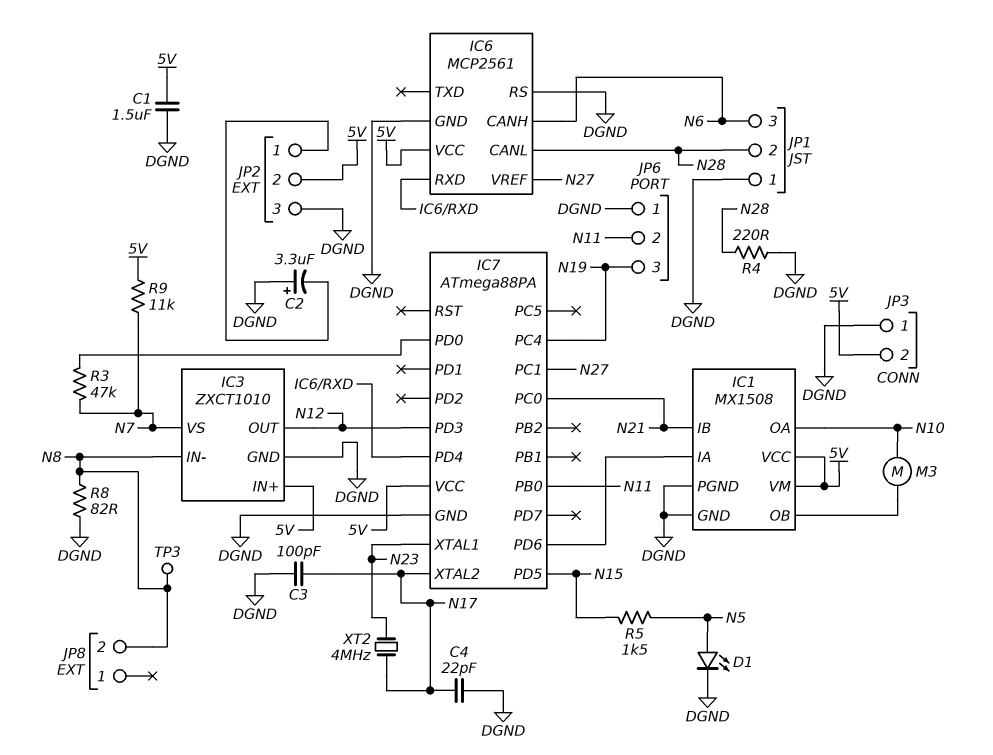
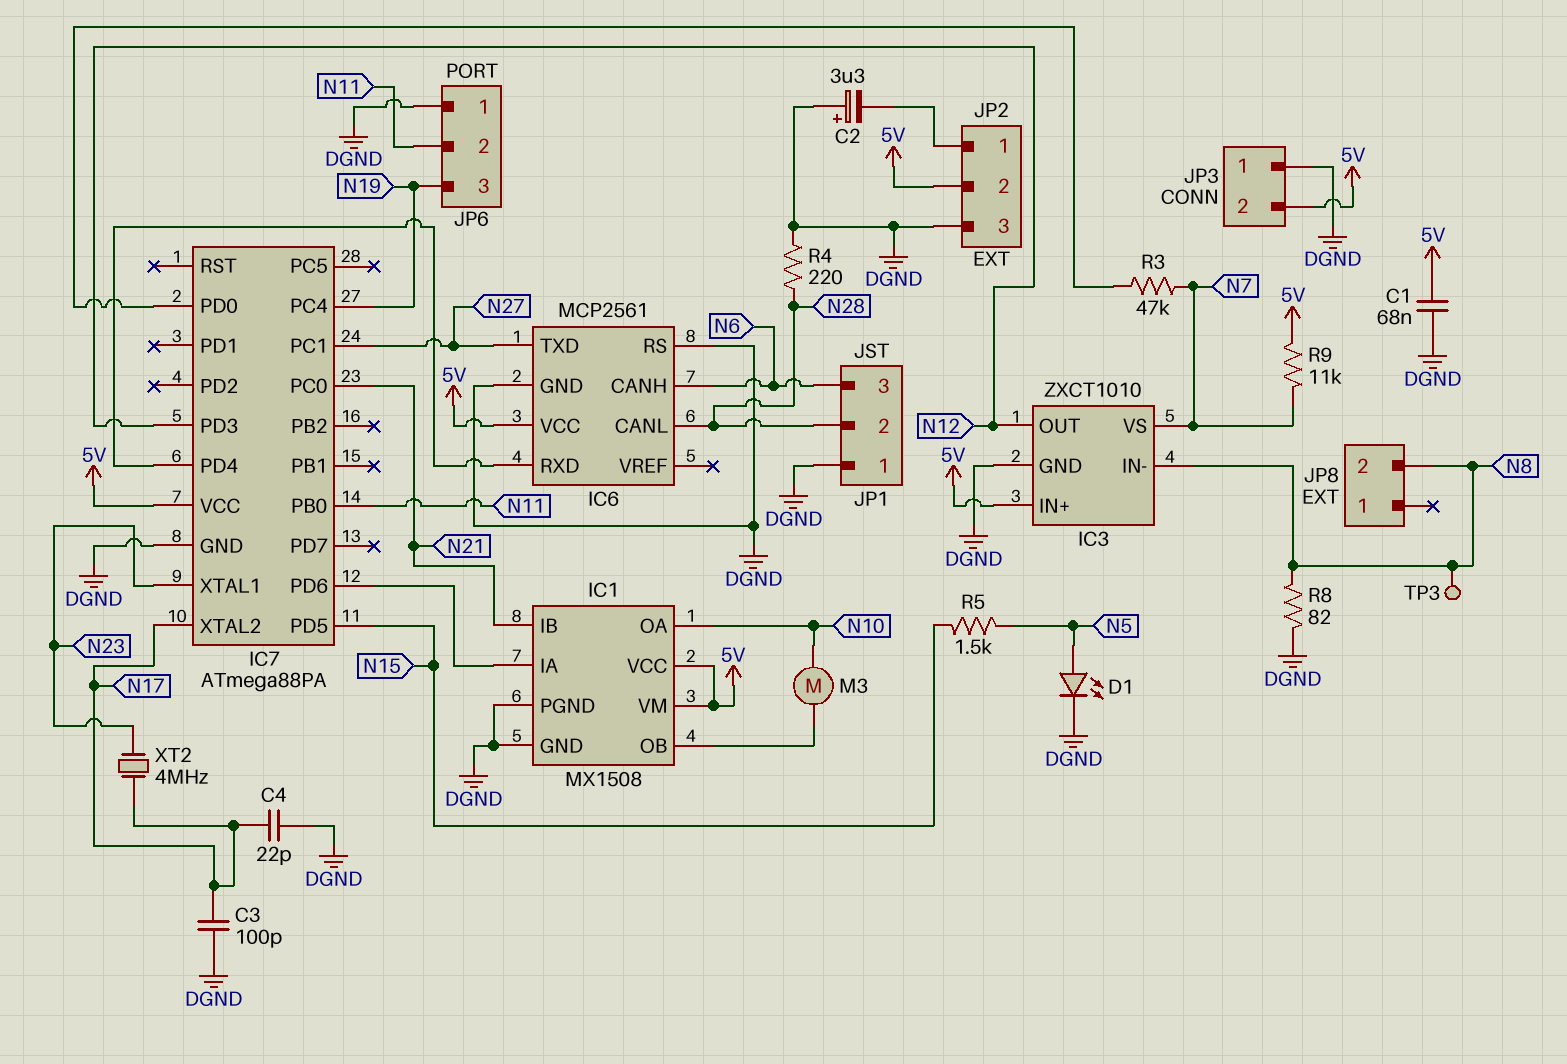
C1: 1.5uF (5V, DGND) -> 68nF (5V, DGND)
IC6 pin TXD: none -> N27
IC6 pin VREF: N27 -> none

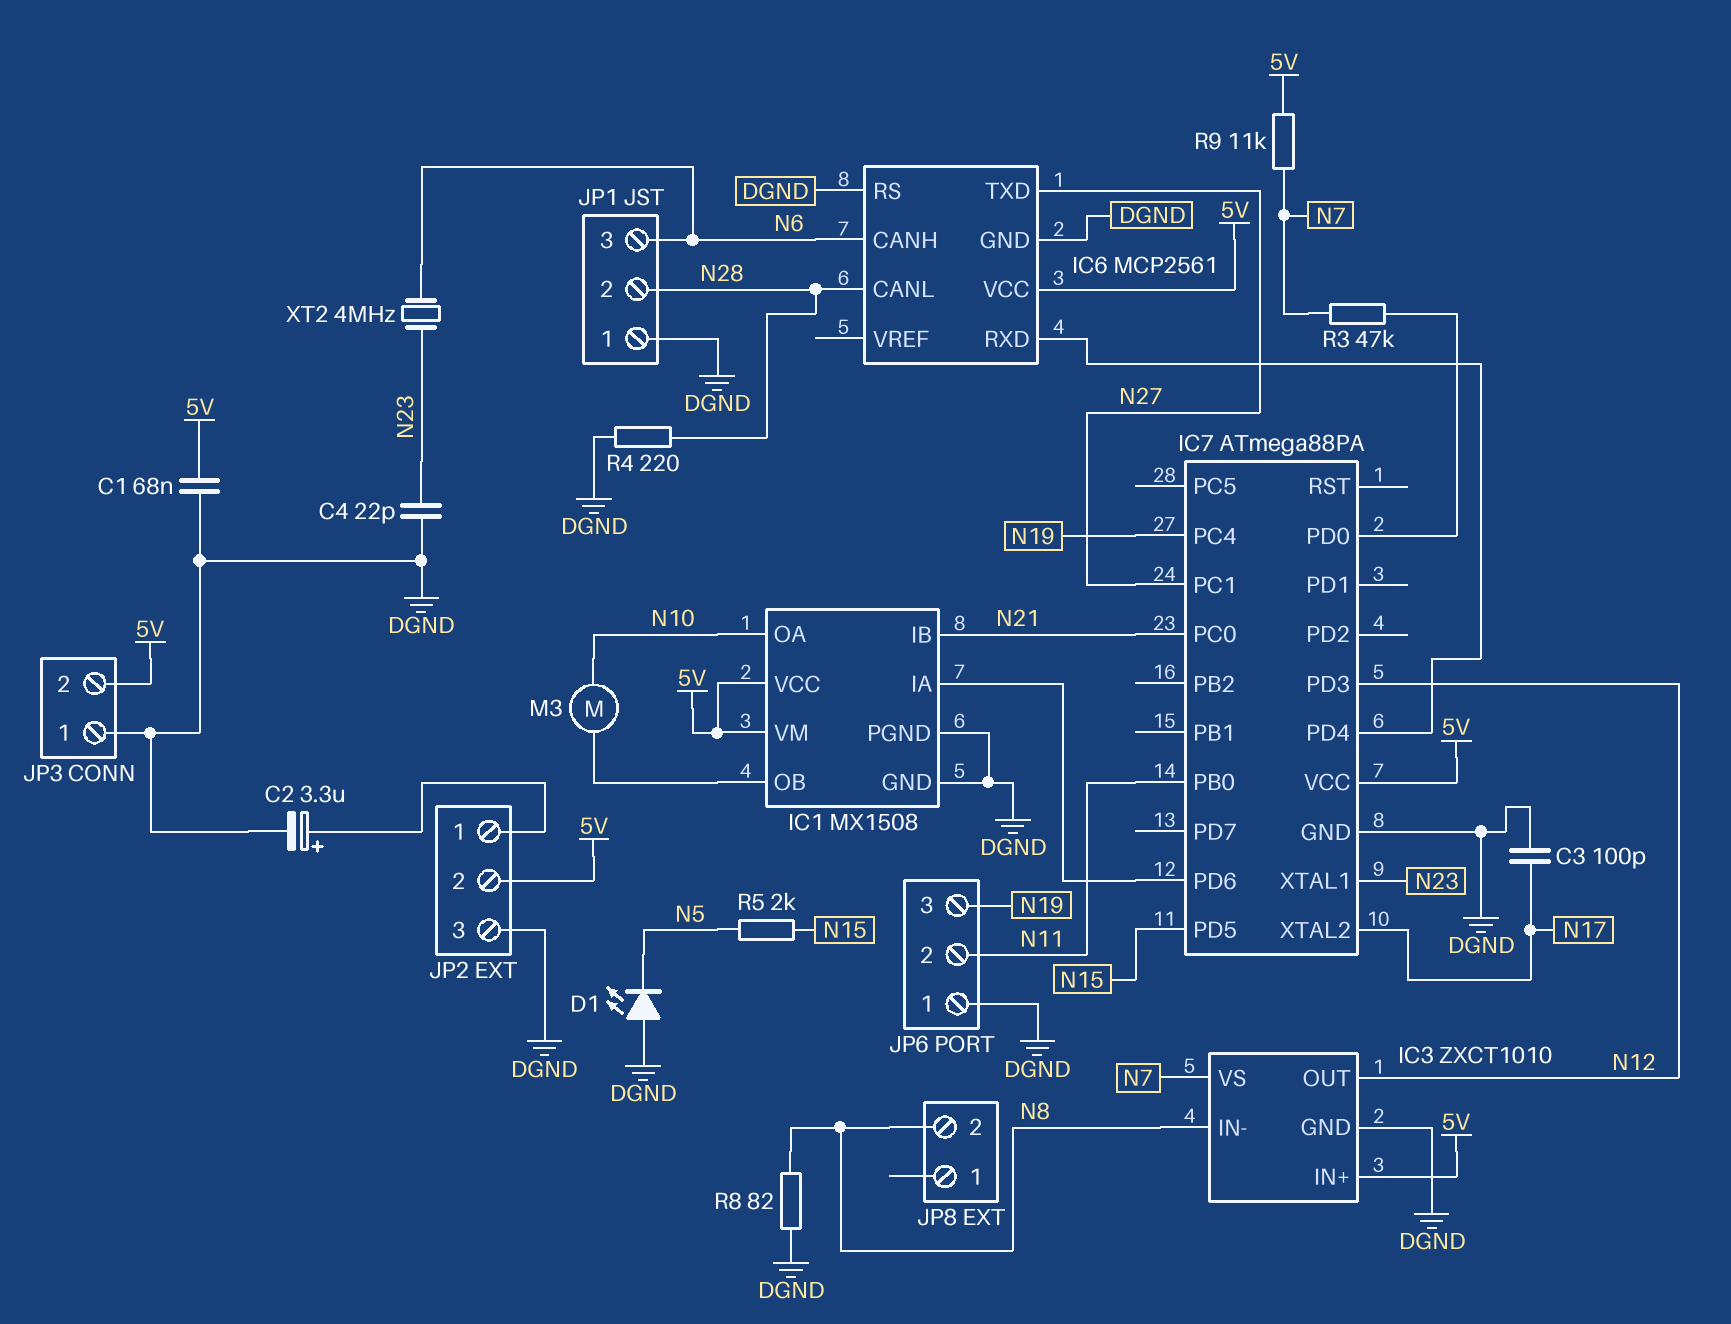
C2: 3.3uF (plus DGND, minus JP2/1) -> 3.3uF (plus JP2/1, minus DGND)
C4: 22pF (DGND, N17) -> 22pF (DGND, N23)
D1: LED (A N5, K DGND) -> LED (A DGND, K N5)
R5: 1.5k (N5, N15) -> 2k (N5, N15)
TP3: test point (N8) -> none
XT2: 4MHz (N17, N23) -> 4MHz (N6, N23)

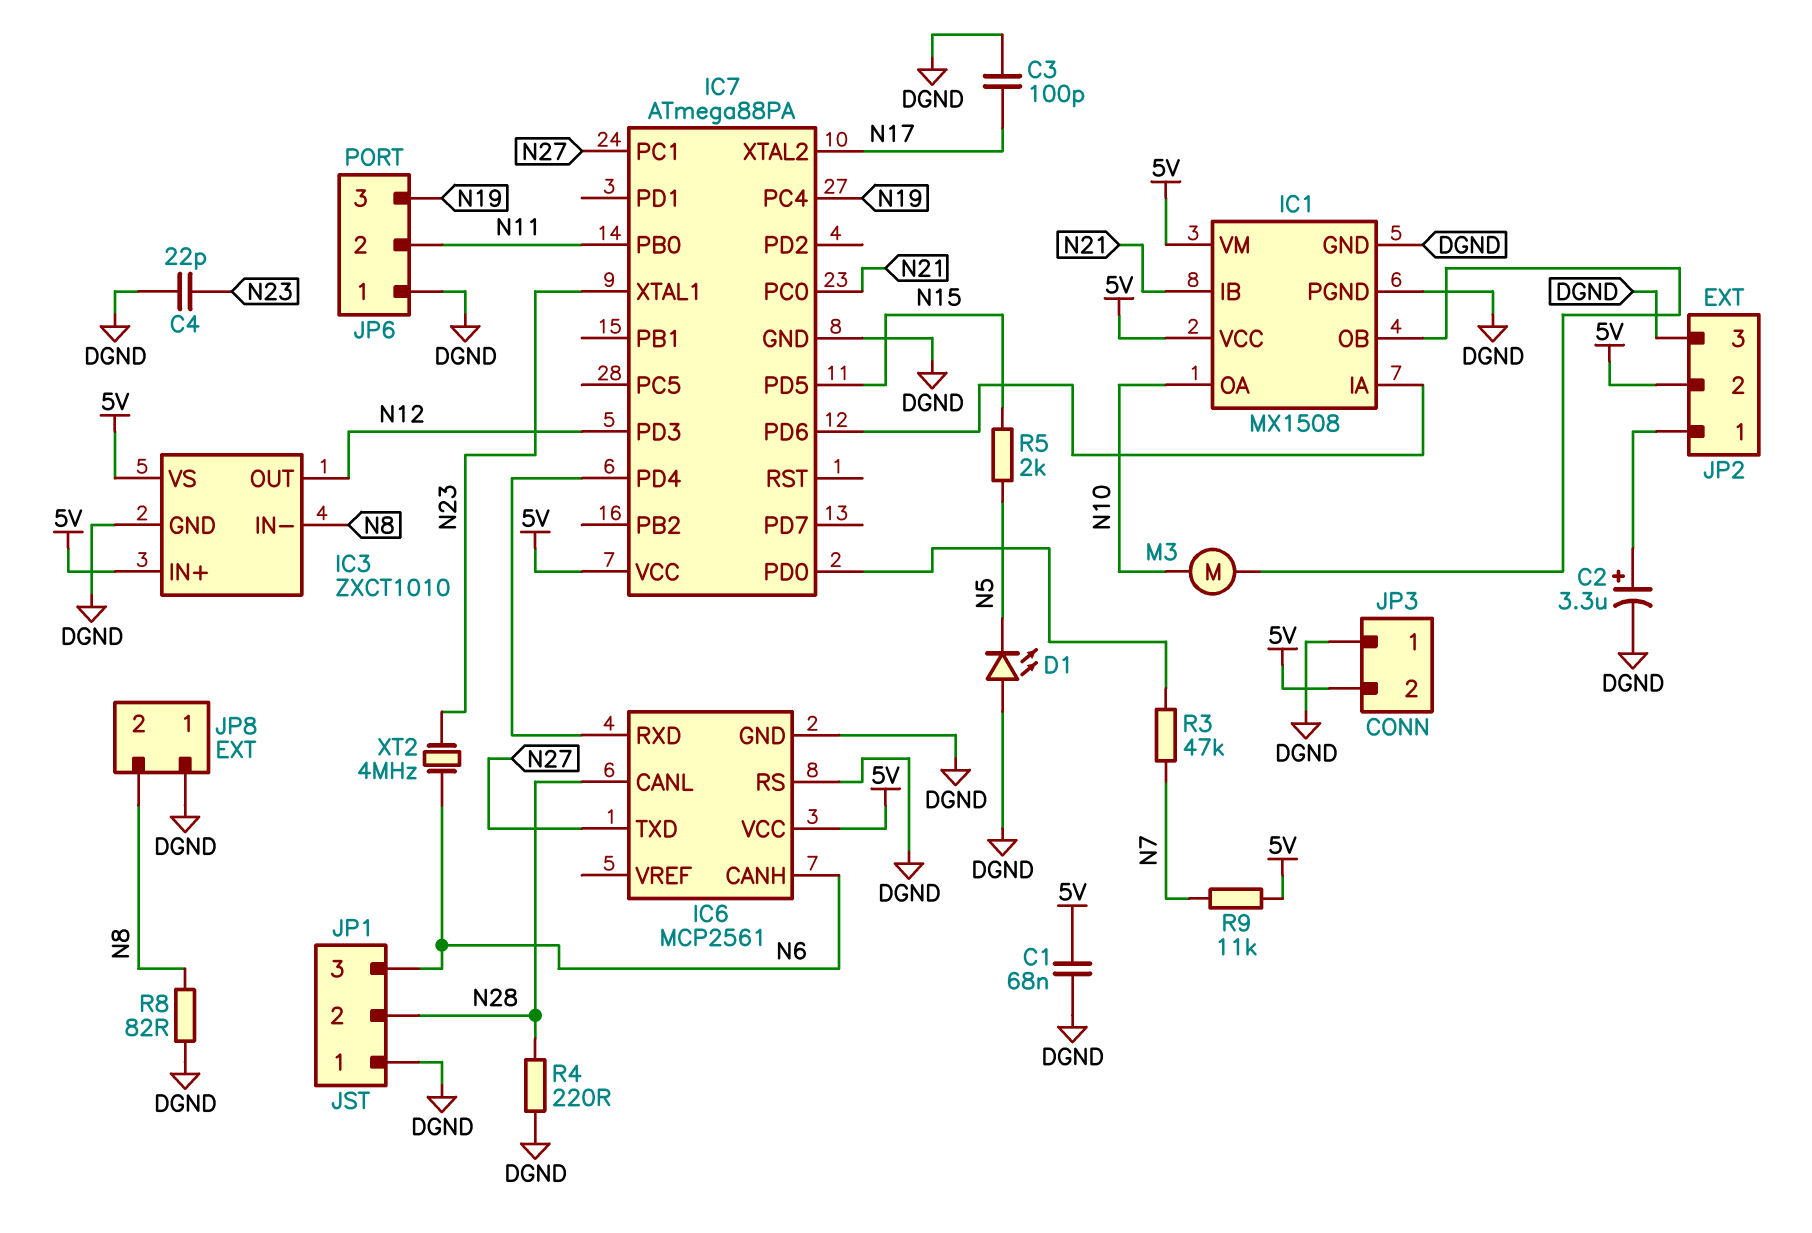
IC3 pin VS: N7 -> 5V
JP8 pin 1: none -> DGND

